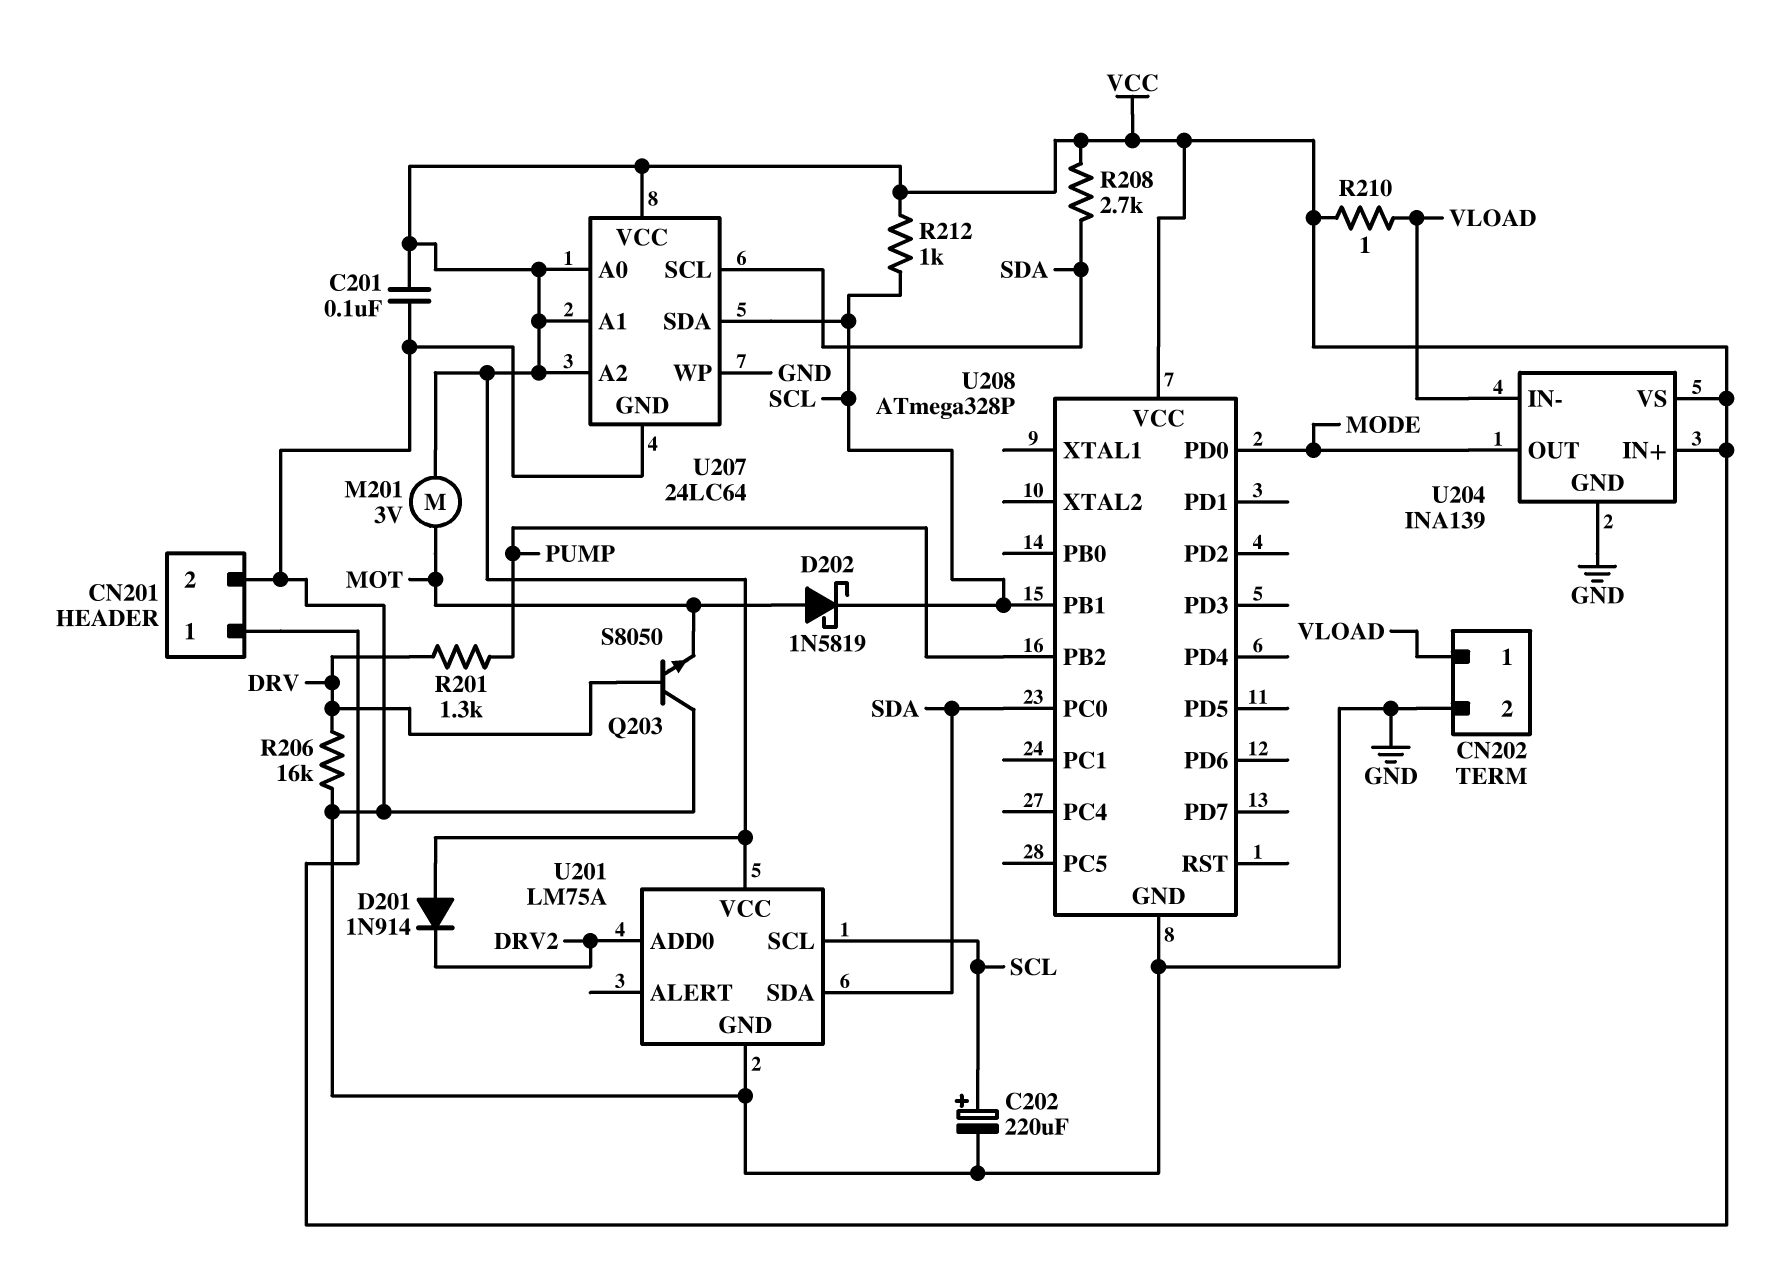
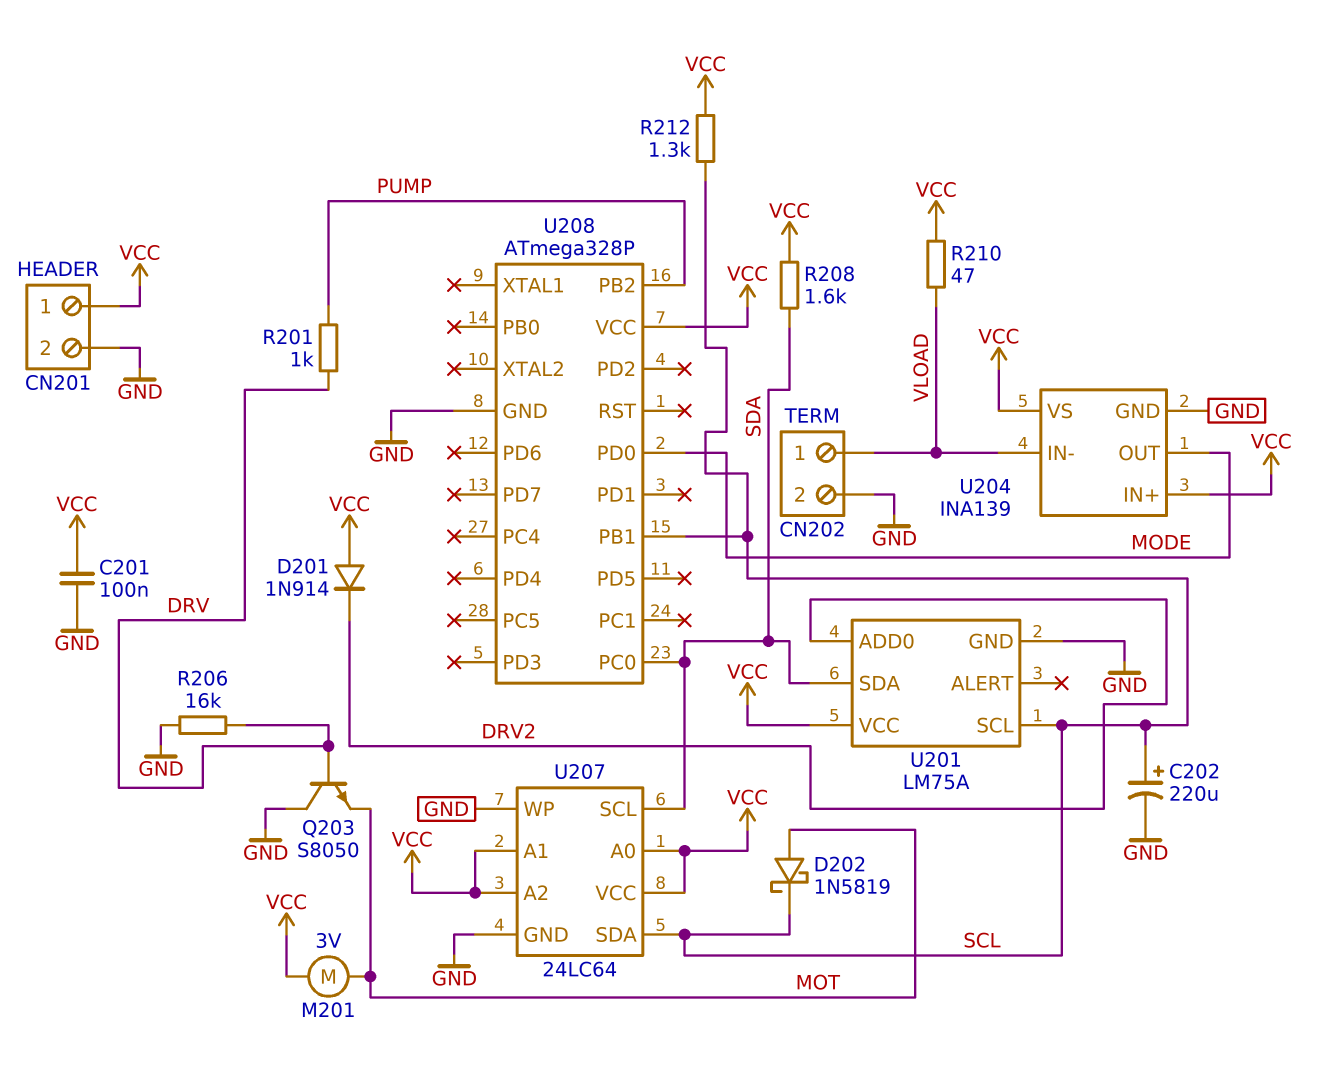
R201: 1.3k (DRV, PUMP) -> 1k (DRV, PUMP)
R208: 2.7k (SDA, VCC) -> 1.6k (SDA, VCC)
R210: 1 (VCC, VLOAD) -> 47 (VCC, VLOAD)
R212: 1k (SCL, VCC) -> 1.3k (SCL, VCC)

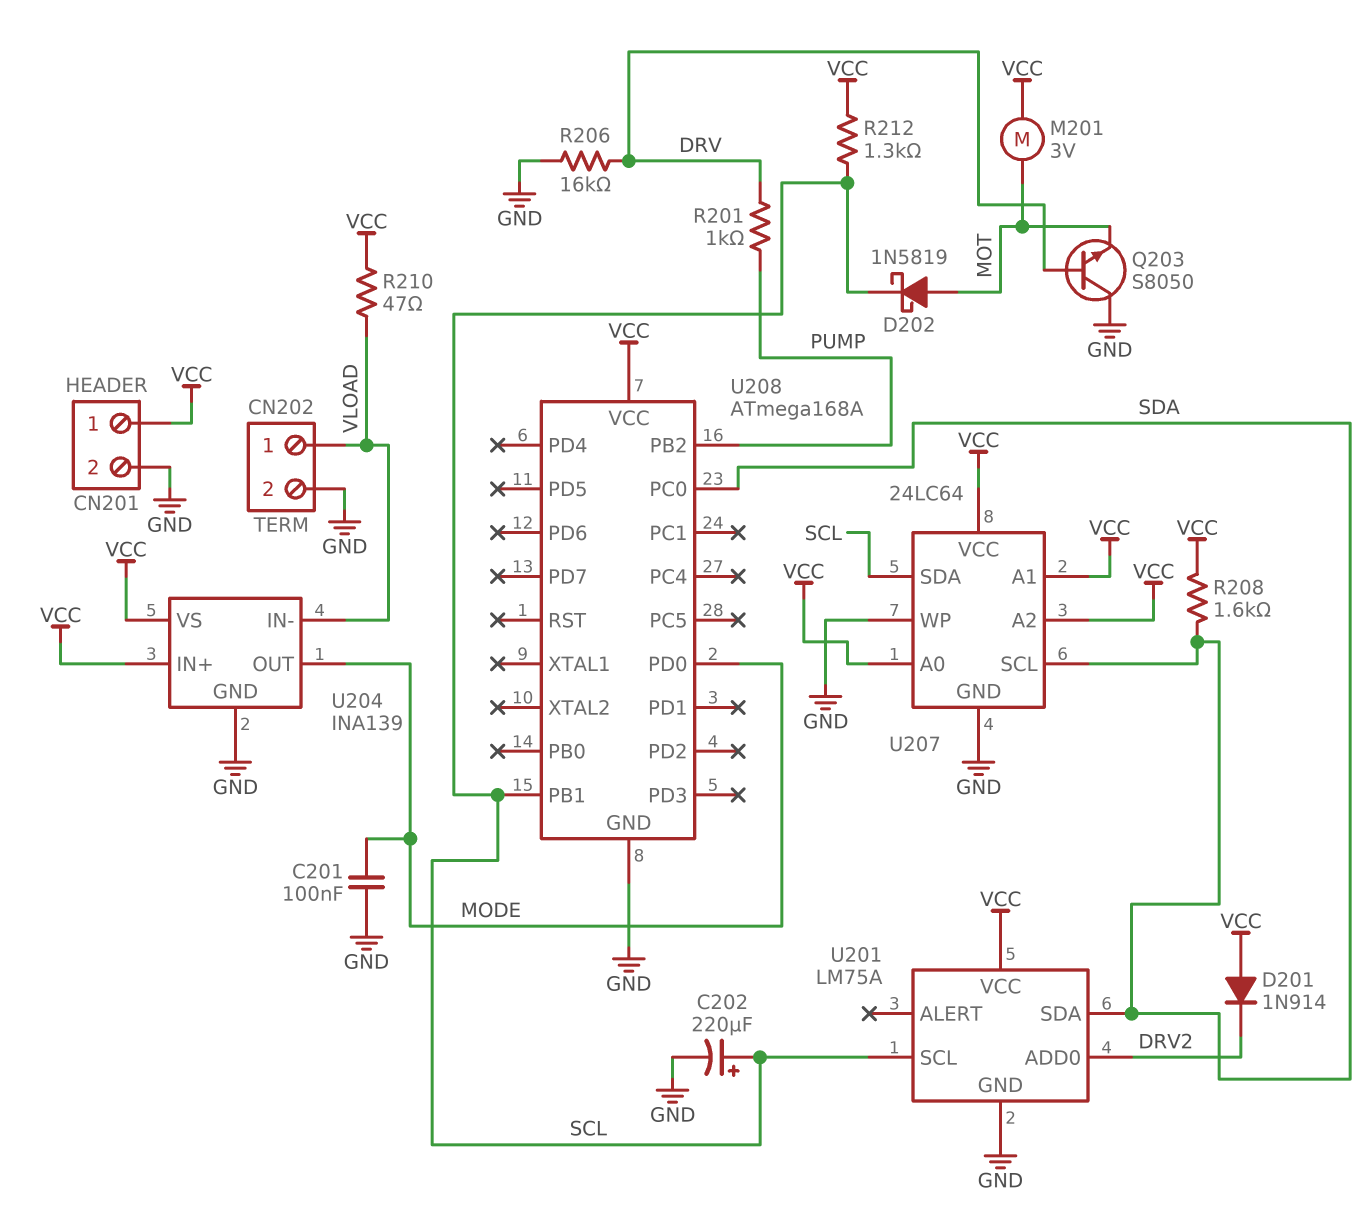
C201: 100nF (GND, VCC) -> 100nF (GND, MODE)
U208: ATmega328P -> ATmega168A

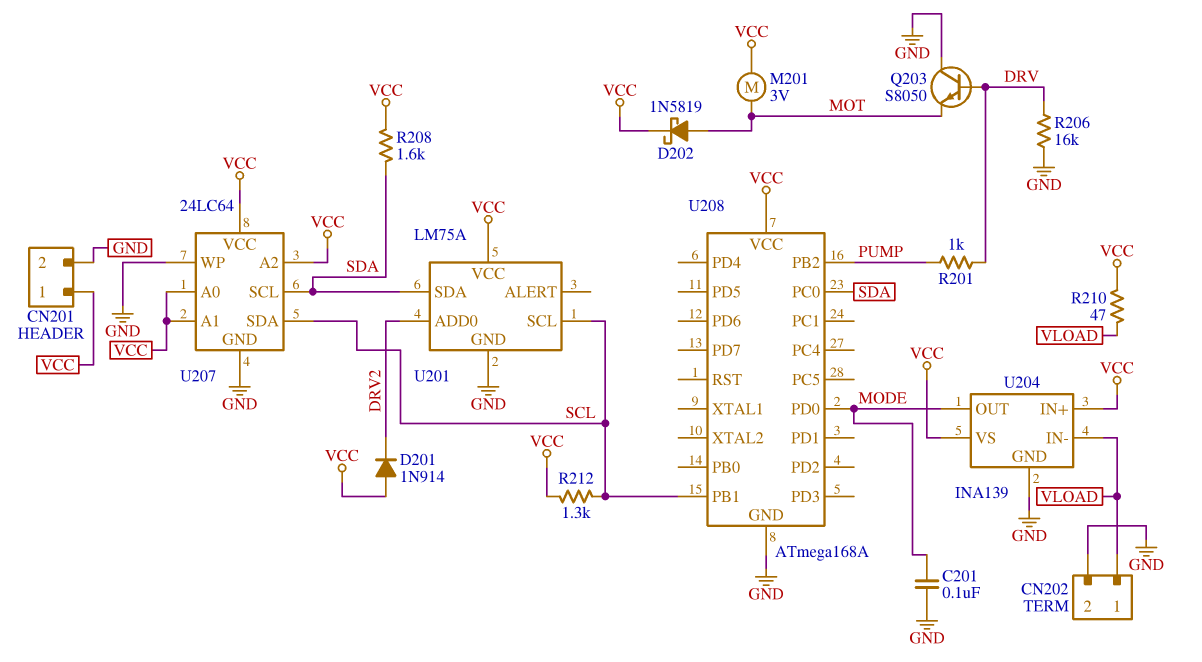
C202: 220uF (plus SCL, minus GND) -> none
D202: schottky 1N5819 (A MOT, K SCL) -> schottky 1N5819 (A MOT, K VCC)

